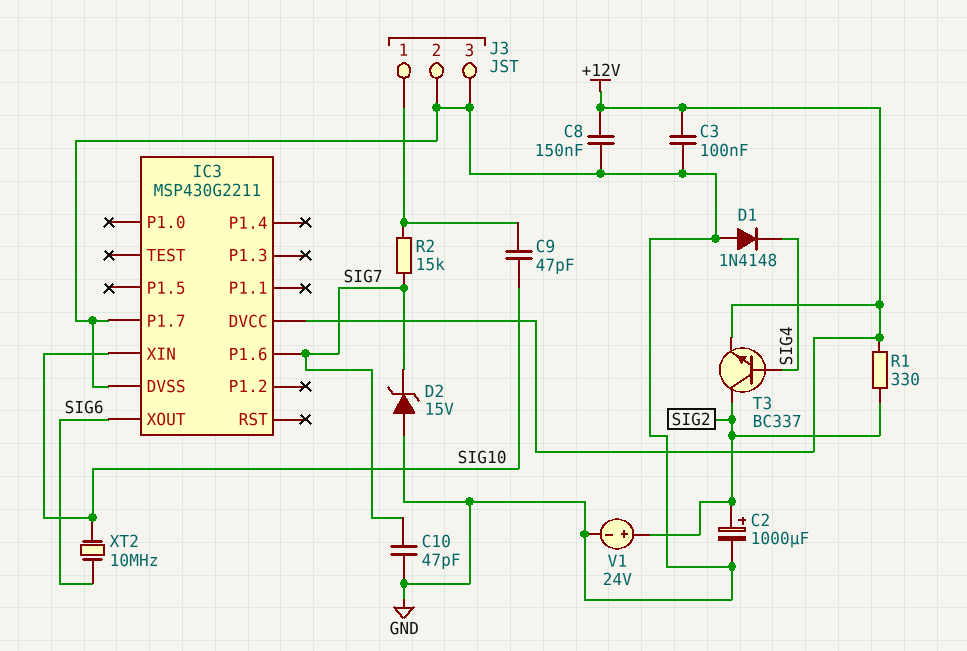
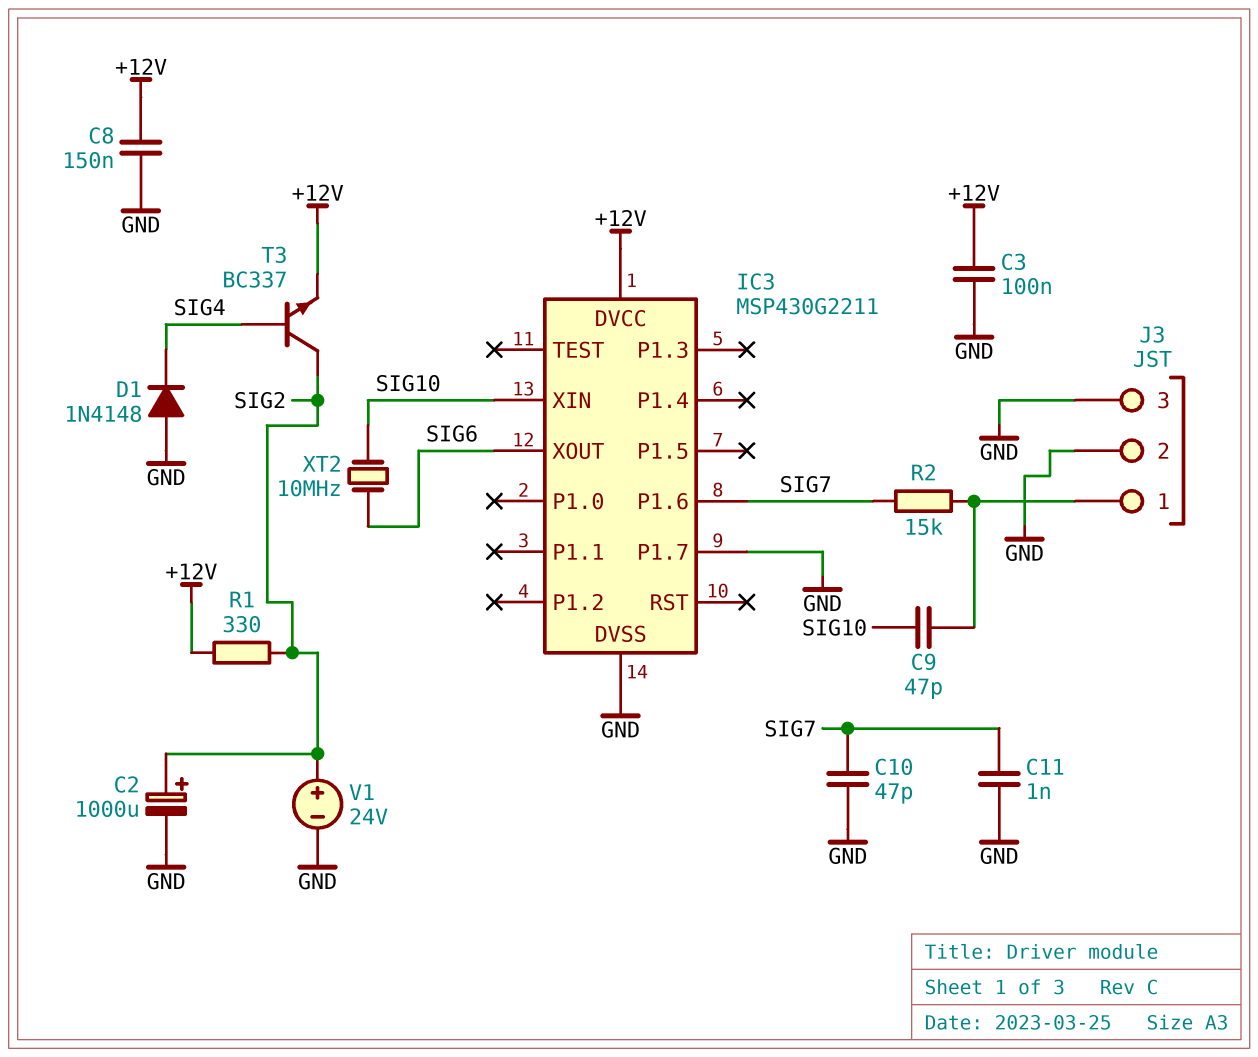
C11: none -> 1nF (GND, SIG7)
D2: zener 15V (A GND, K SIG7) -> none

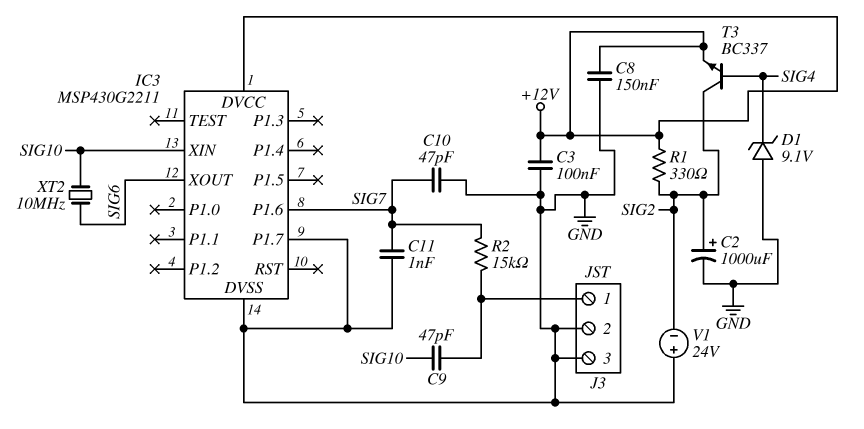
D1: diode 1N4148 (A GND, K SIG4) -> zener 9.1V (A GND, K SIG4)
V1: 24V (plus SIG2, minus GND) -> 24V (plus GND, minus SIG2)

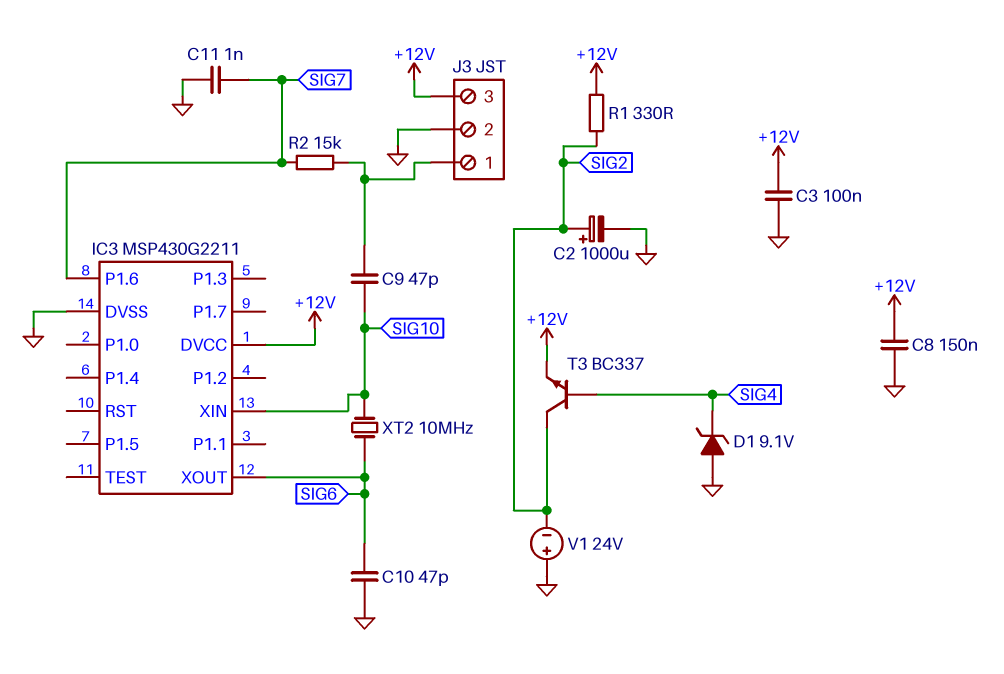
C10: 47pF (GND, SIG7) -> 47pF (GND, SIG6)
IC3 pin P1.7: GND -> none
J3 pin 3: GND -> +12V

